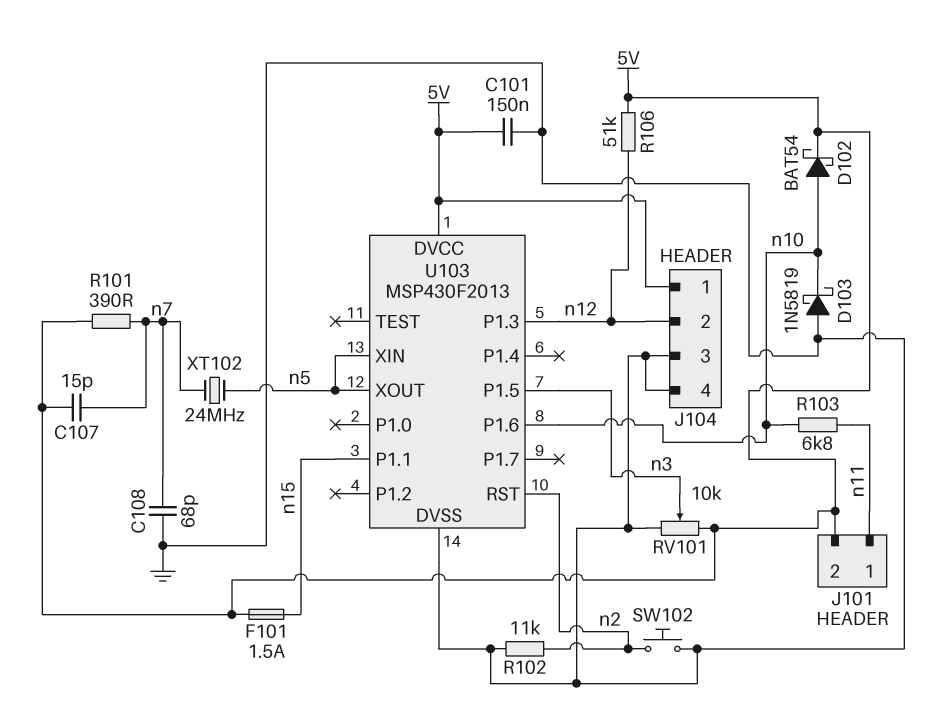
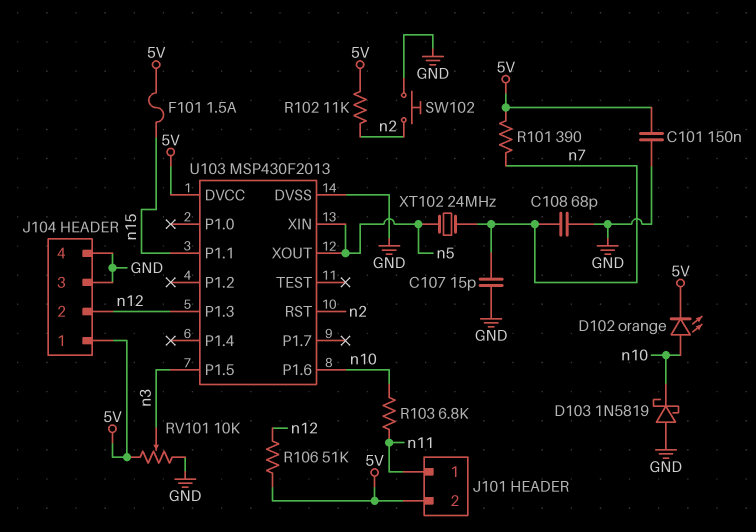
C107: 15pF (5V, n7) -> 15pF (GND, n7)
D102: schottky BAT54 (A n10, K 5V) -> LED orange (A n10, K 5V)
R102: 11k (GND, n2) -> 11k (5V, n2)

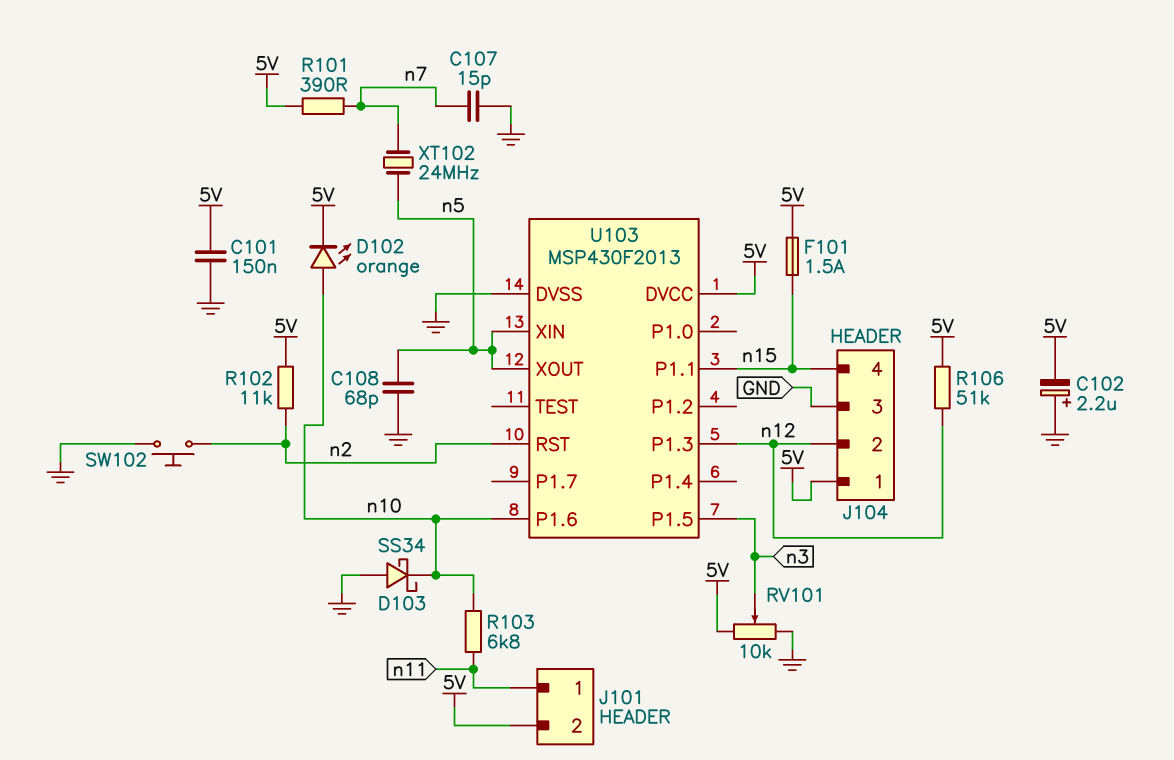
C102: none -> 2.2uF (plus GND, minus 5V)
C108: 68pF (GND, n7) -> 68pF (GND, n5)
D103: schottky 1N5819 (A GND, K n10) -> schottky SS34 (A GND, K n10)
J104 pin 4: GND -> n15

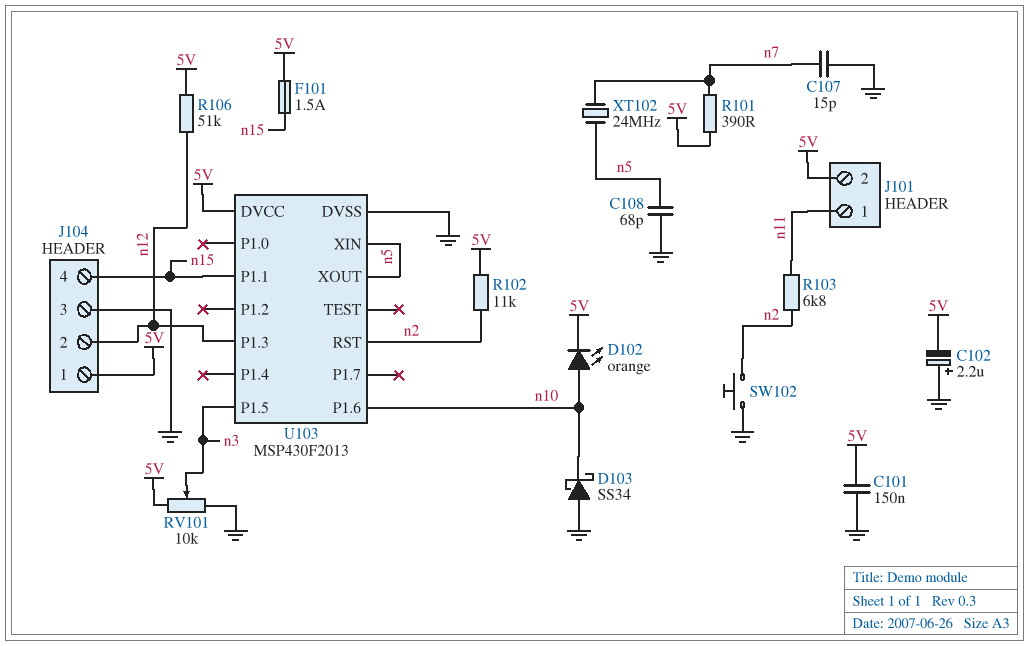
R103: 6.8k (n10, n11) -> 6.8k (n2, n11)

